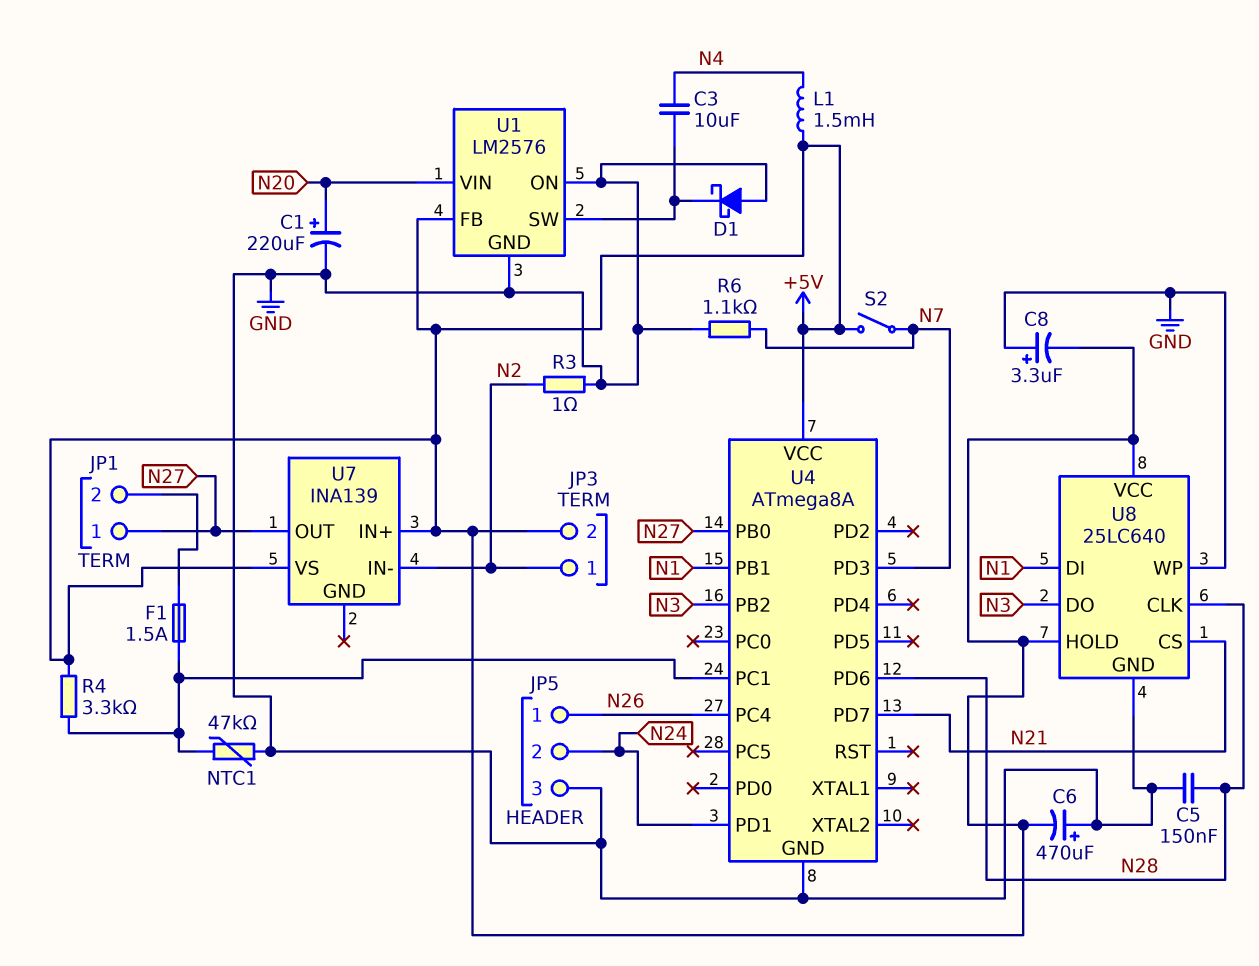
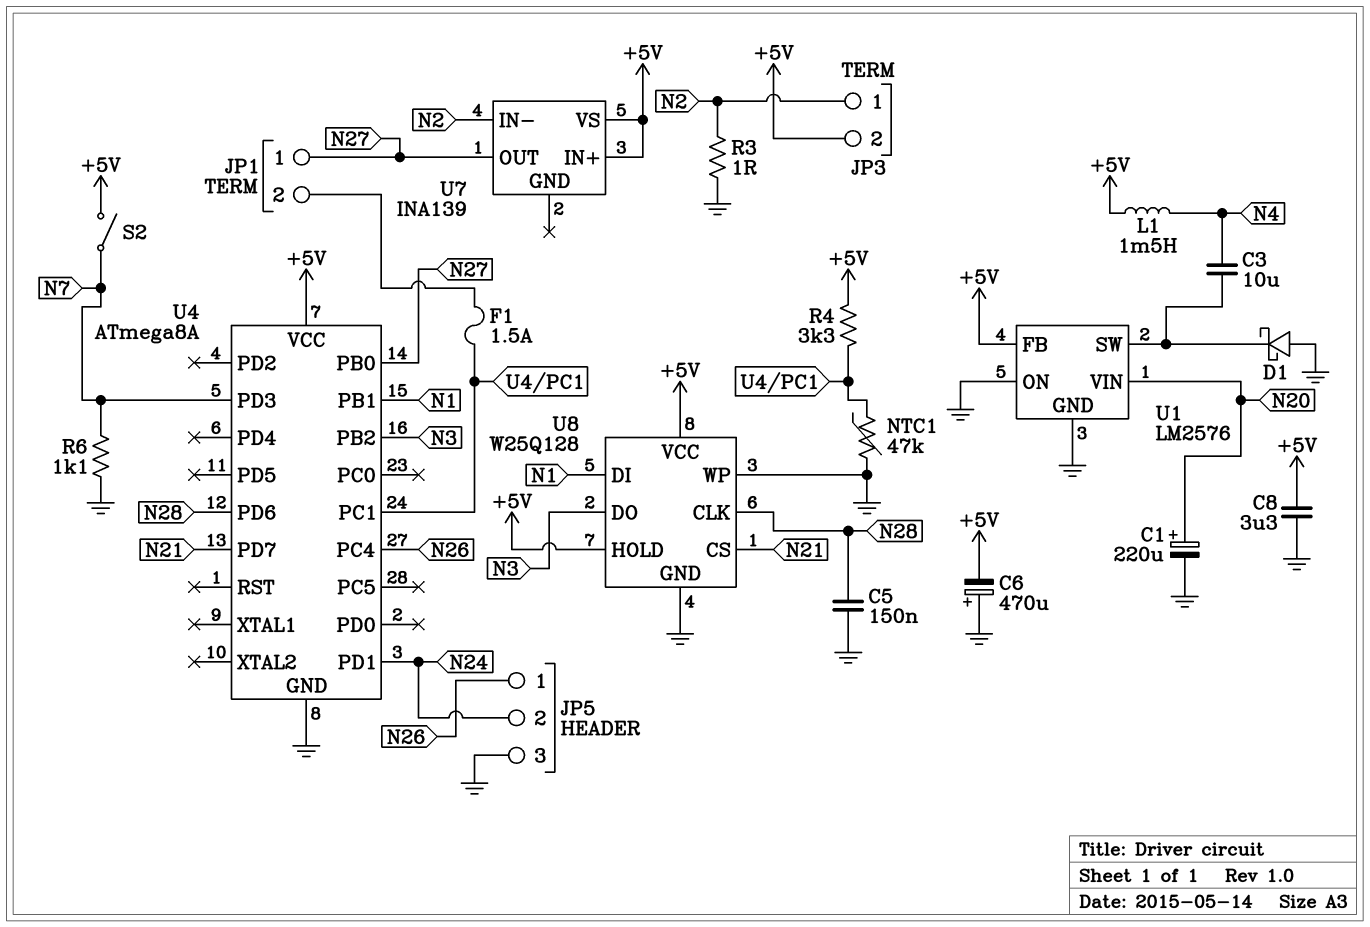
C8: 3.3uF (plus GND, minus +5V) -> 3.3uF (+5V, GND)
U8: 25LC640 -> W25Q128

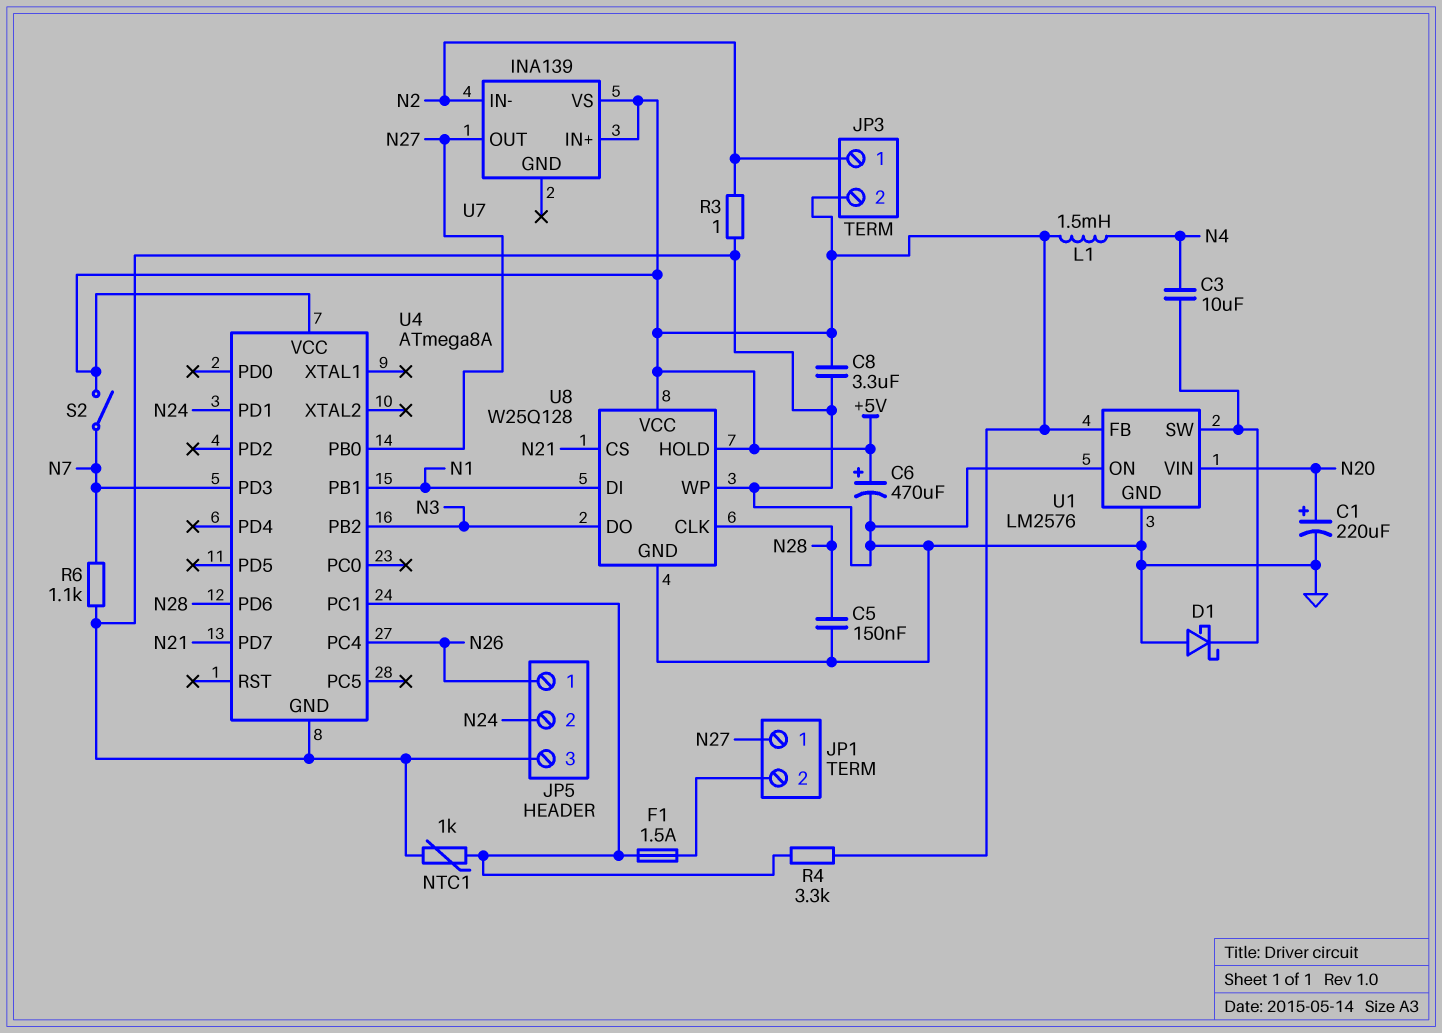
C6: 470uF (plus GND, minus +5V) -> 470uF (plus +5V, minus GND)
NTC1: 47k (GND, U4/PC1) -> 1k (GND, U4/PC1)

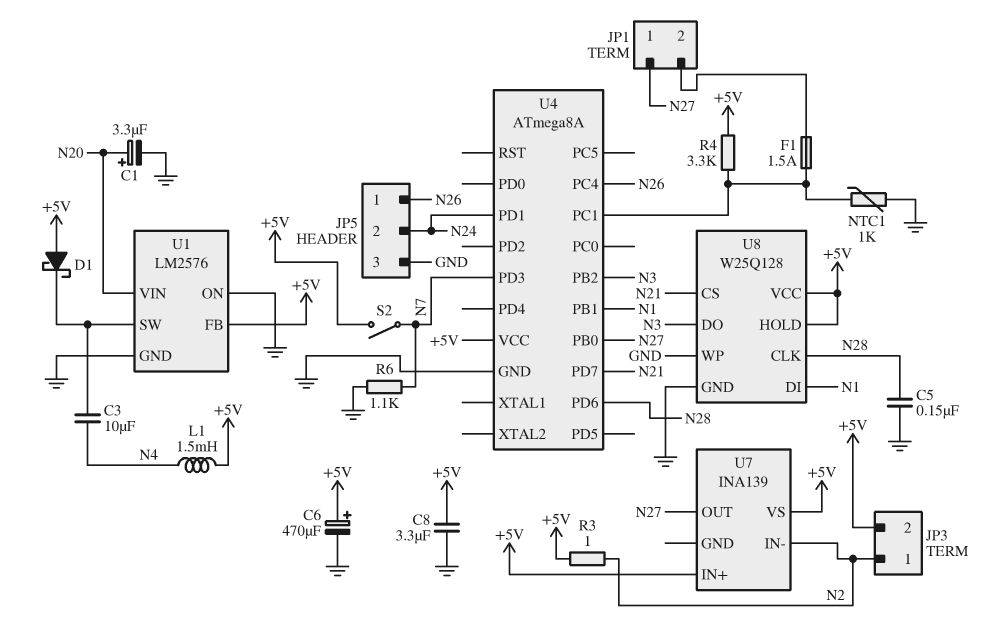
C1: 220uF (plus N20, minus GND) -> 3.3uF (plus N20, minus GND)
D1: schottky (A GND, K U1/SW) -> schottky (A +5V, K U1/SW)
R3: 1 (GND, N2) -> 1 (+5V, N2)

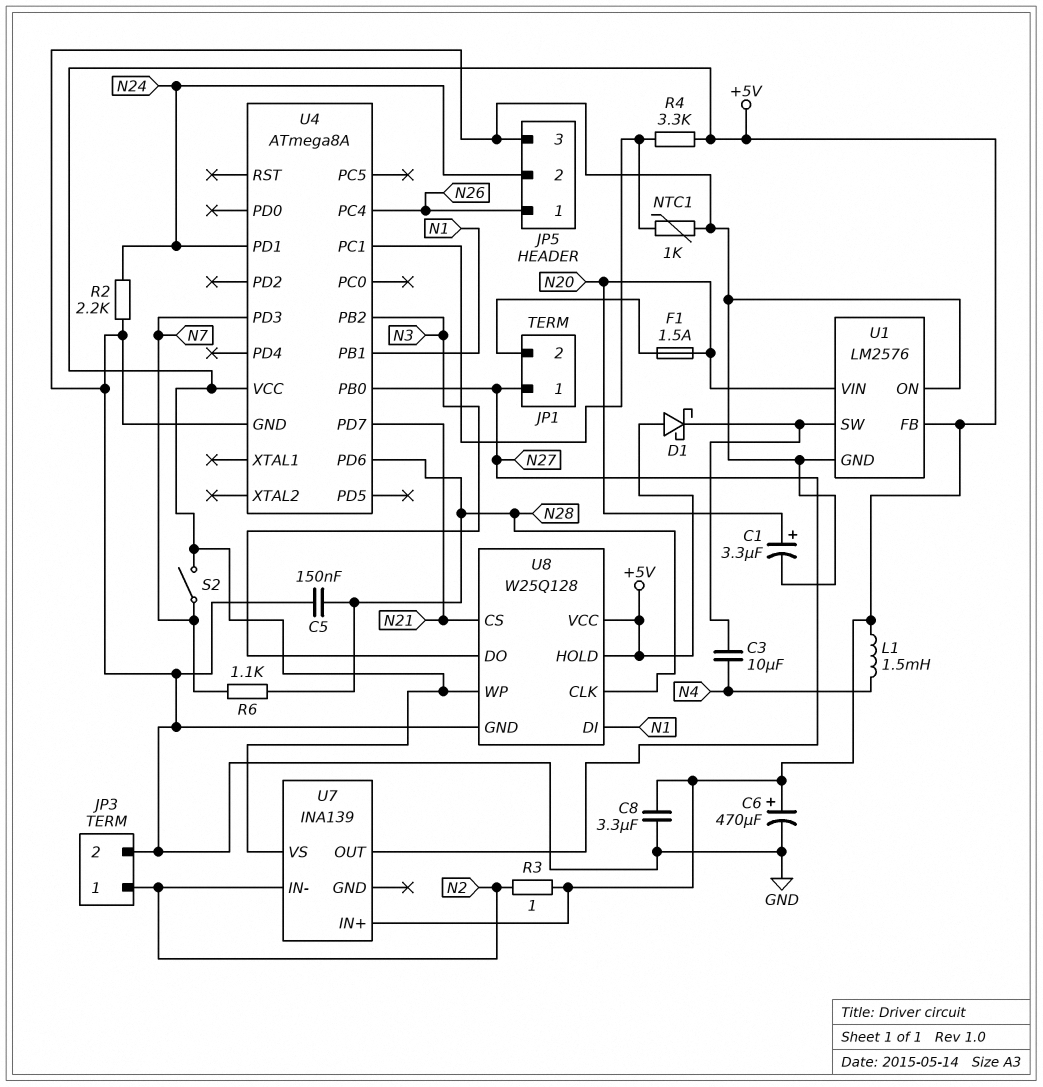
F1: 1.5A (JP1/2, U4/PC1) -> 1.5A (JP1/2, N20)
JP3 pin 2: +5V -> GND
R2: none -> 2.2k (GND, N24)
R6: 1.1k (GND, N7) -> 1.1k (N7, N28)
U8 pin WP: GND -> +5V

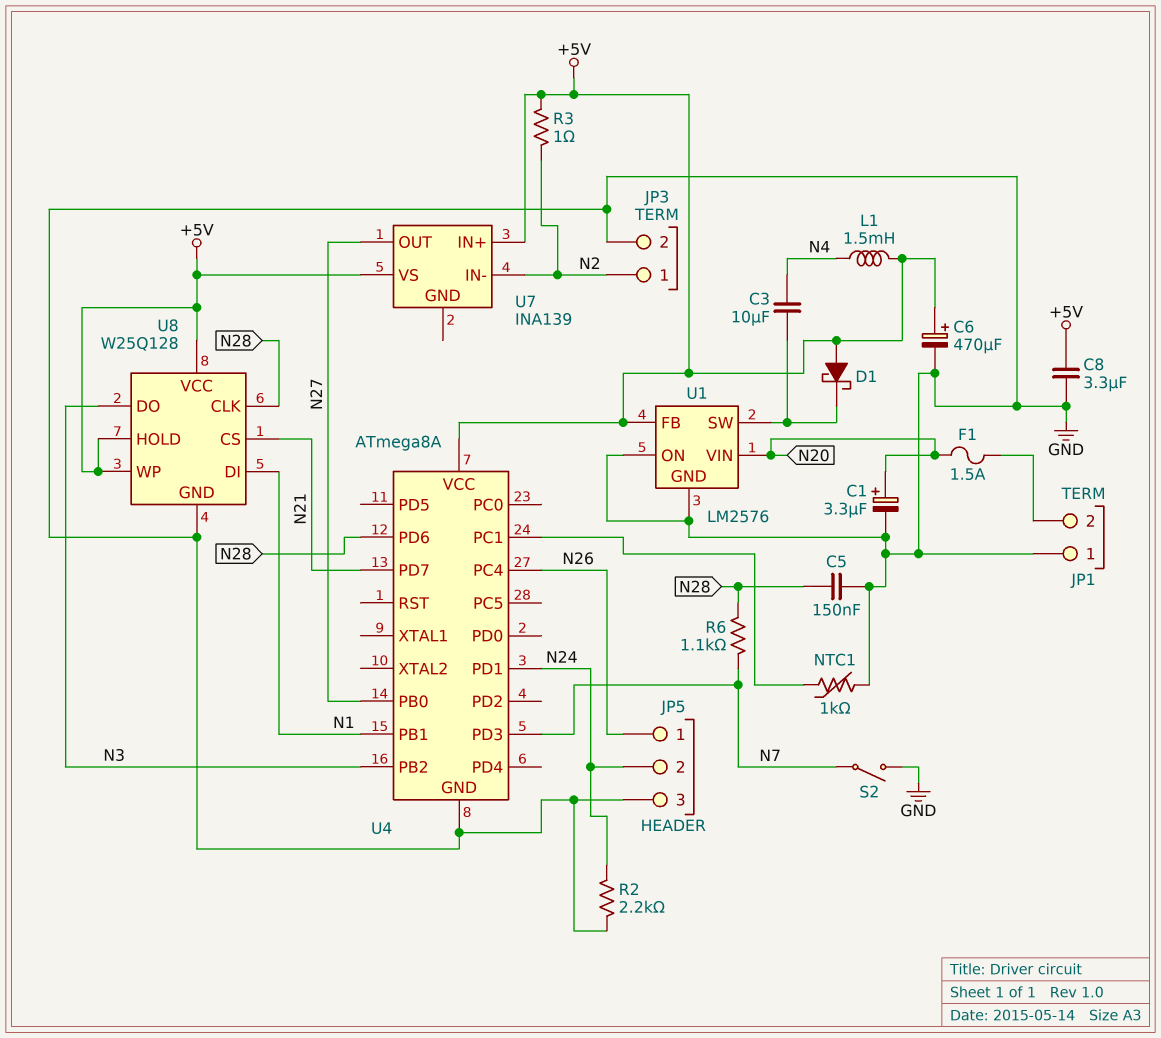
JP1 pin 1: N27 -> GND
R4: 3.3k (+5V, U4/PC1) -> none
S2: switch (+5V, N7) -> switch (GND, N7)

